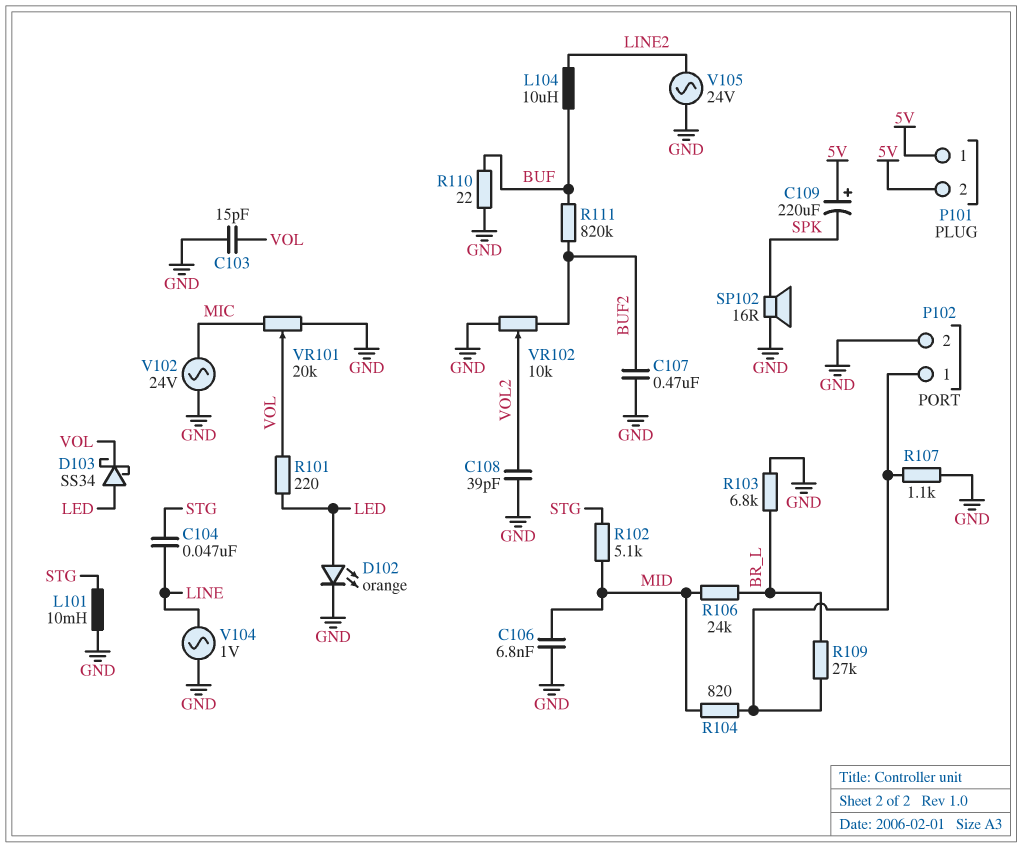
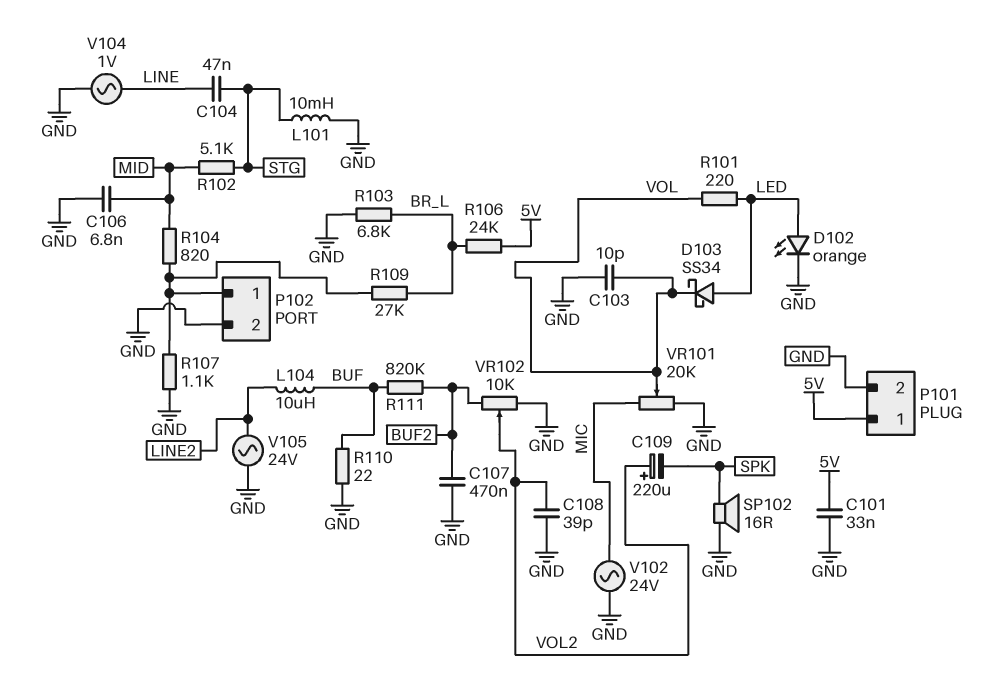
C101: none -> 33nF (5V, GND)
C103: 15pF (GND, VOL) -> 10pF (GND, VOL)
C109: 220uF (plus 5V, minus SPK) -> 220uF (plus VOL2, minus SPK)
P101 pin 2: 5V -> GND
R106: 24k (BR_L, MID) -> 24k (5V, BR_L)

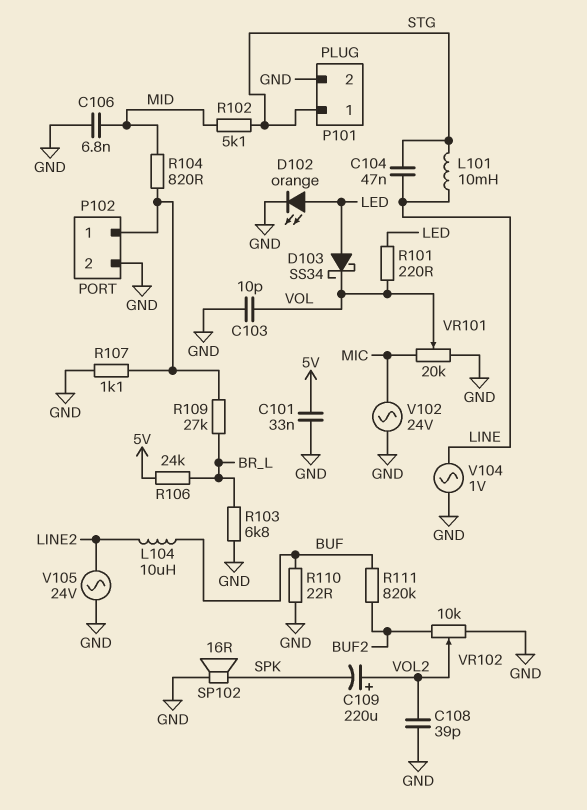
C107: 470nF (BUF2, GND) -> none
L101: 10mH (GND, STG) -> 10mH (LINE, STG)
P101 pin 1: 5V -> STG

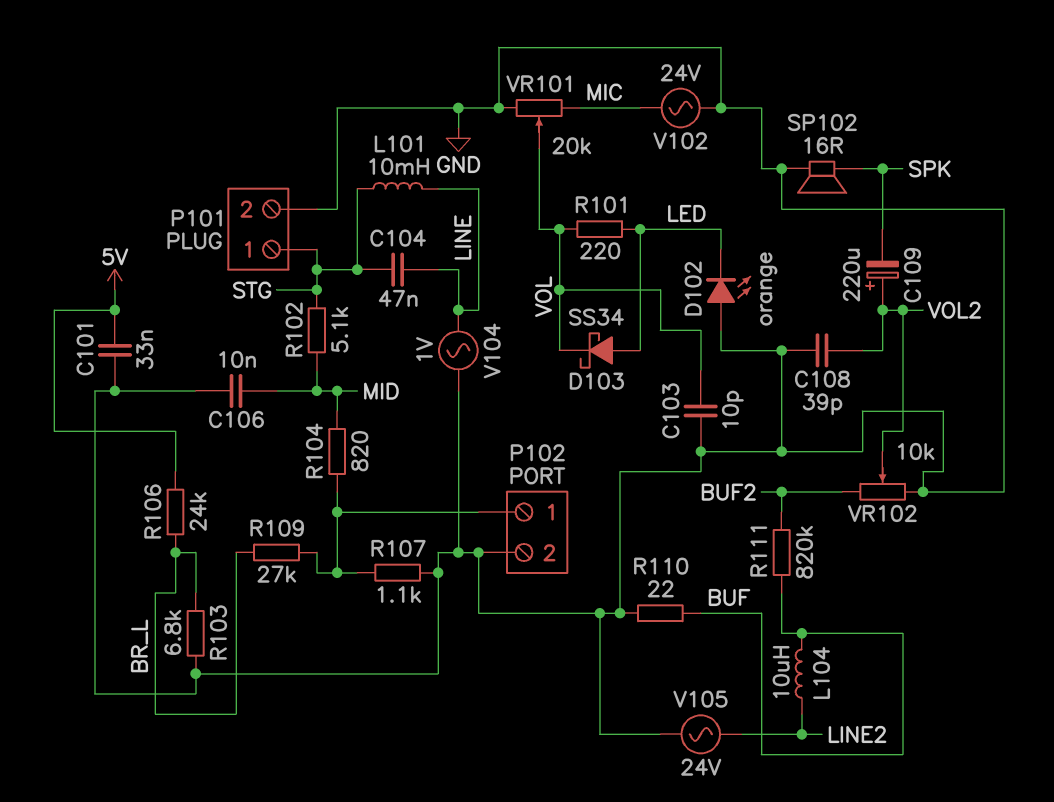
C106: 6.8nF (GND, MID) -> 10nF (GND, MID)
D102: LED orange (A LED, K GND) -> LED orange (A GND, K LED)

